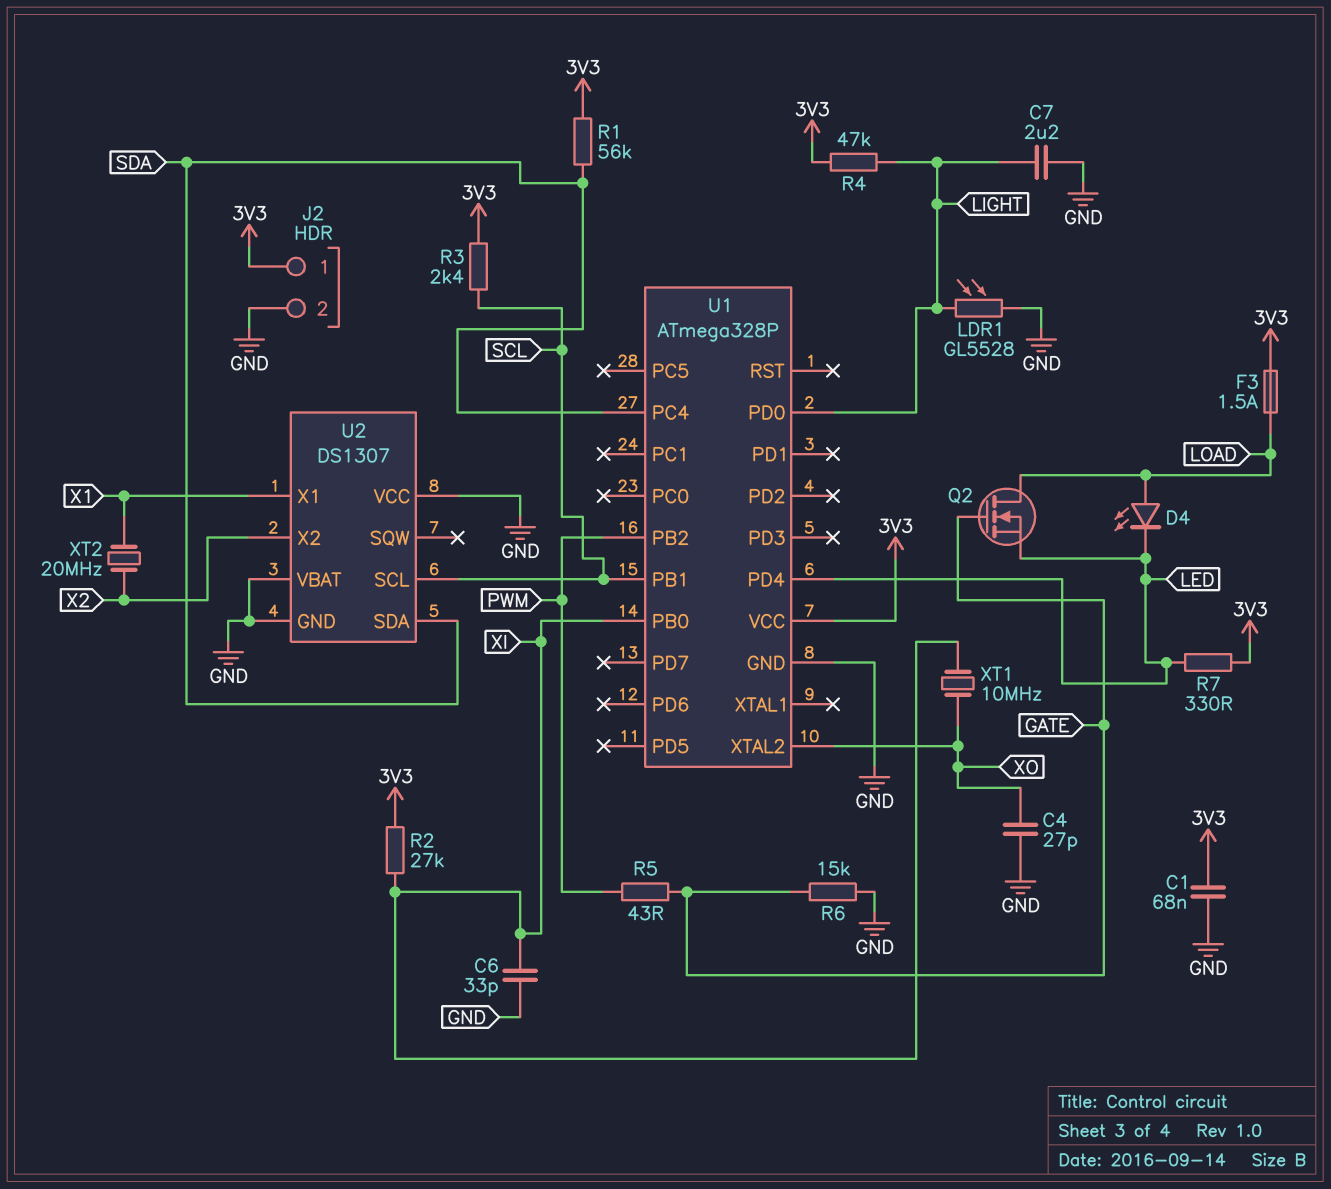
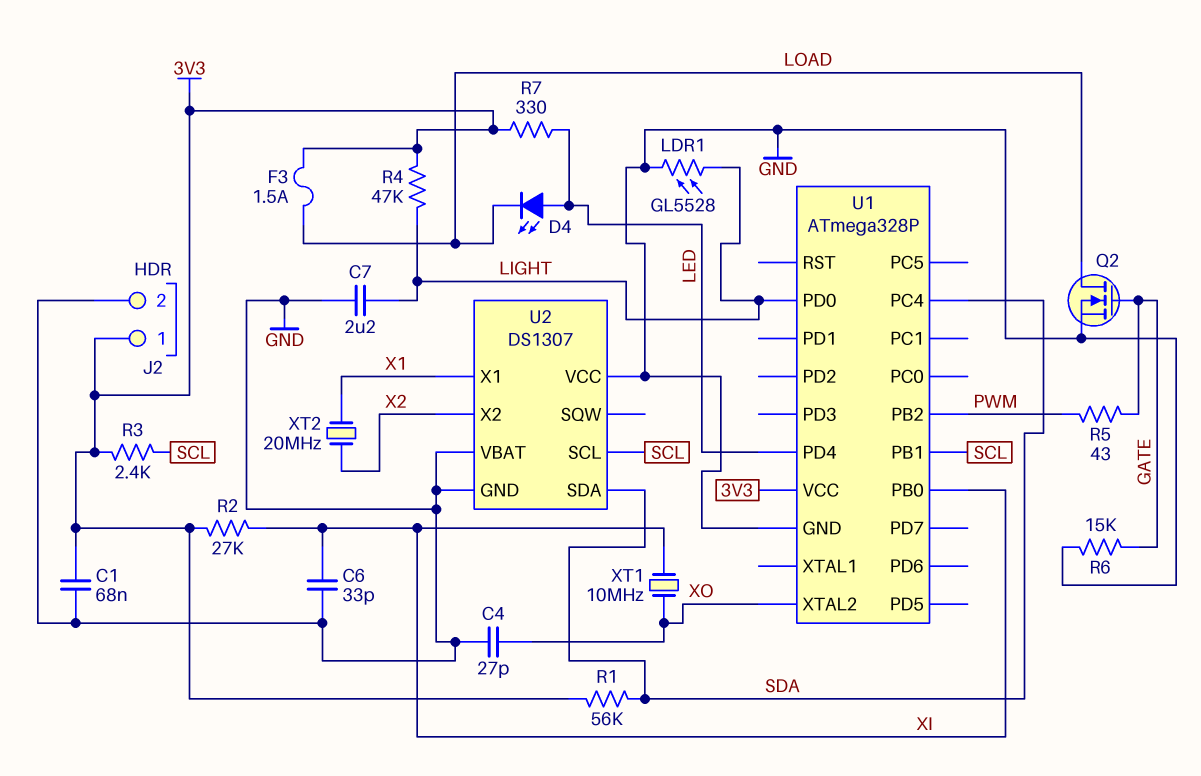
D4: LED (A LOAD, K LED) -> LED (A LED, K LOAD)
Q2: NMOS (G GATE, D LOAD, S LED) -> NMOS (G GATE, D LOAD, S GND)

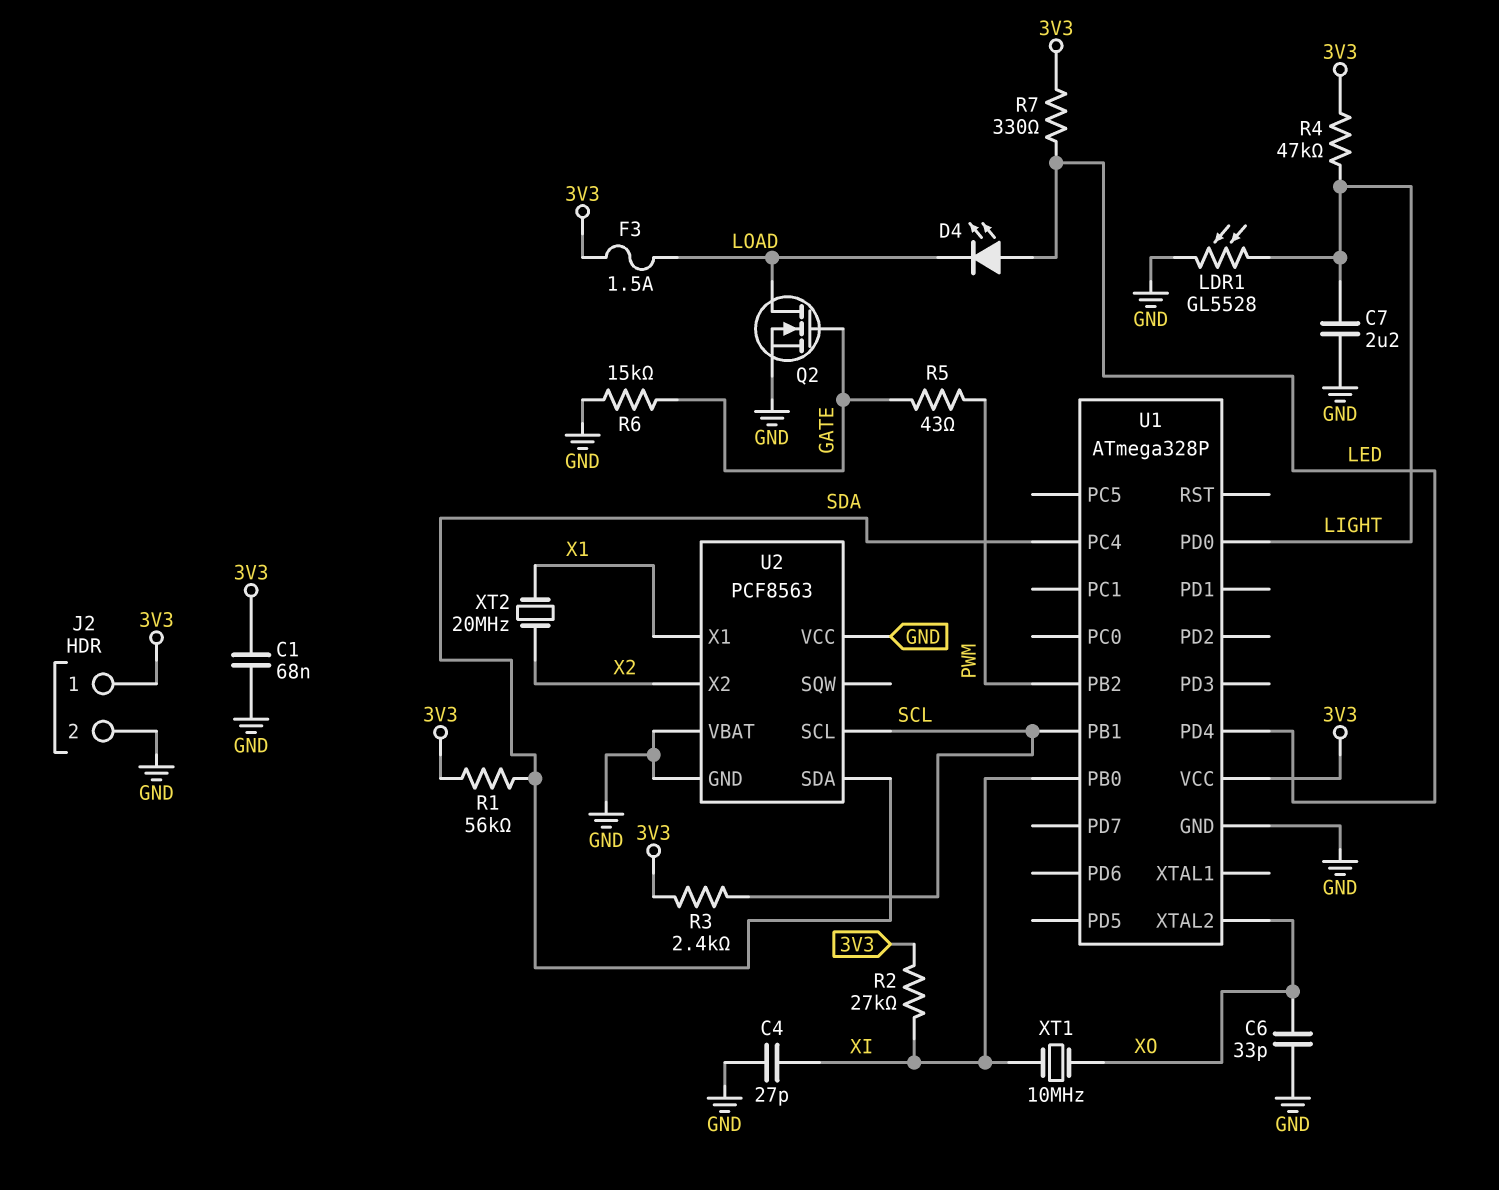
C4: 27pF (GND, XO) -> 27pF (GND, XI)
C6: 33pF (GND, XI) -> 33pF (GND, XO)
U2: DS1307 -> PCF8563

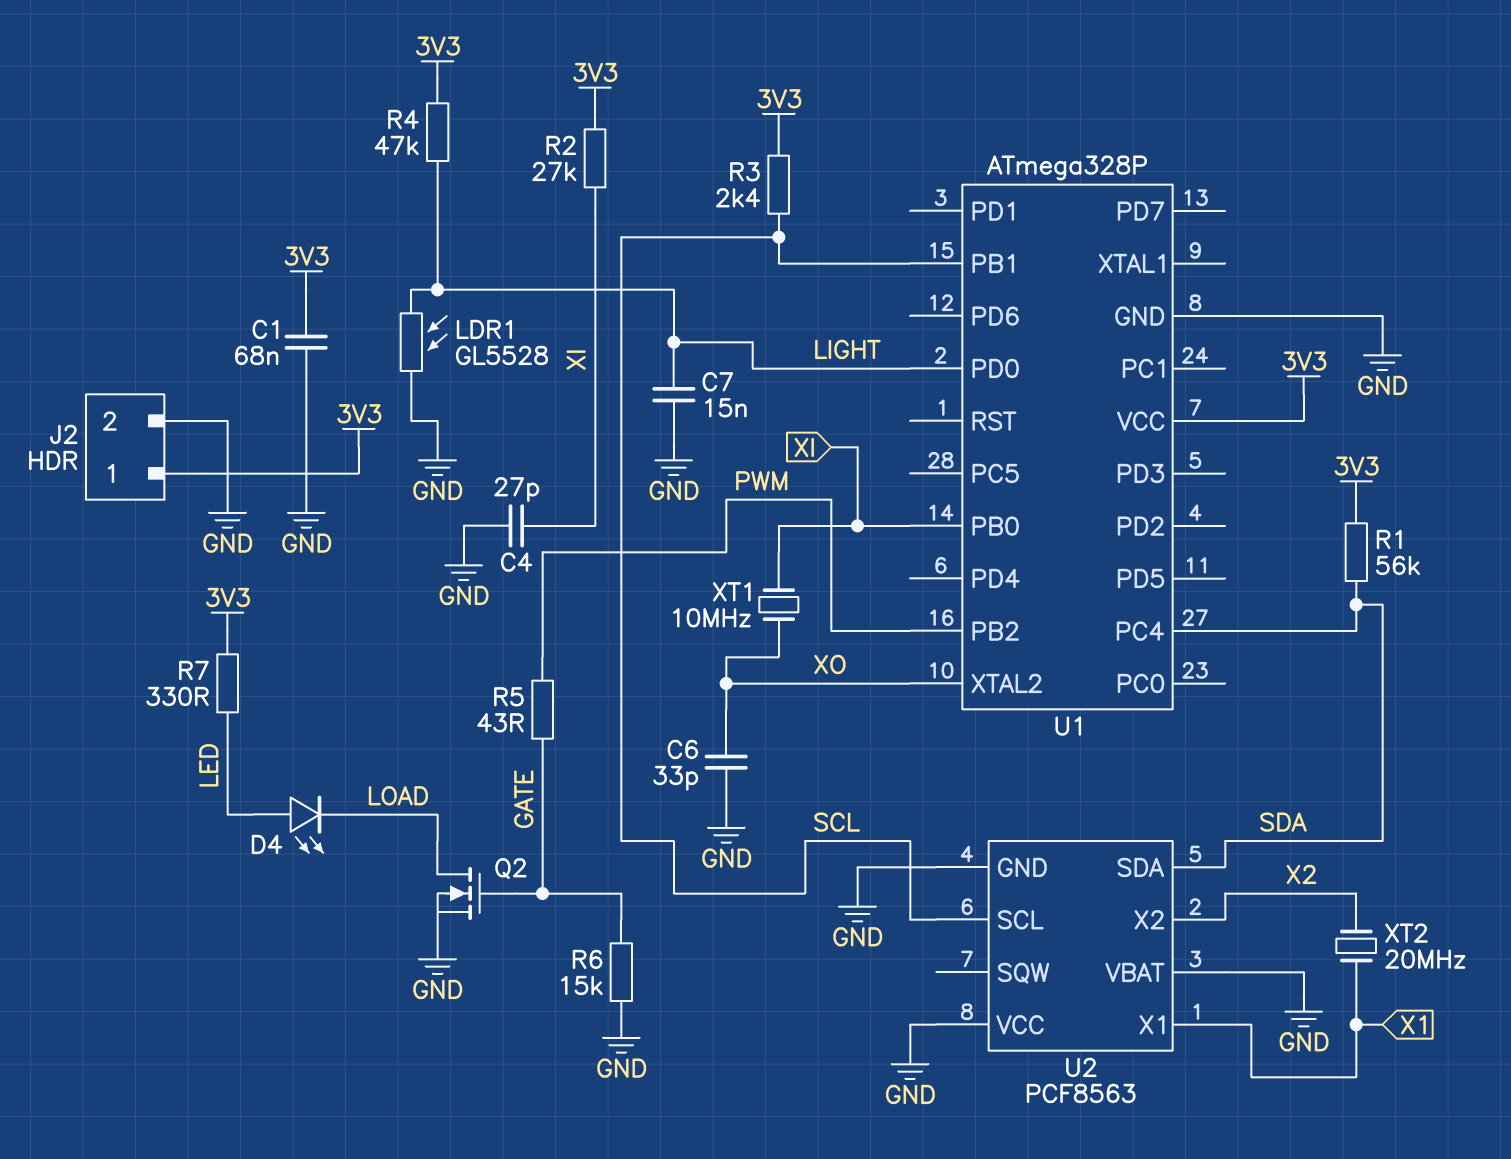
C7: 2.2uF (GND, LIGHT) -> 15nF (GND, LIGHT)
F3: 1.5A (3V3, LOAD) -> none
U1 pin PD4: LED -> none

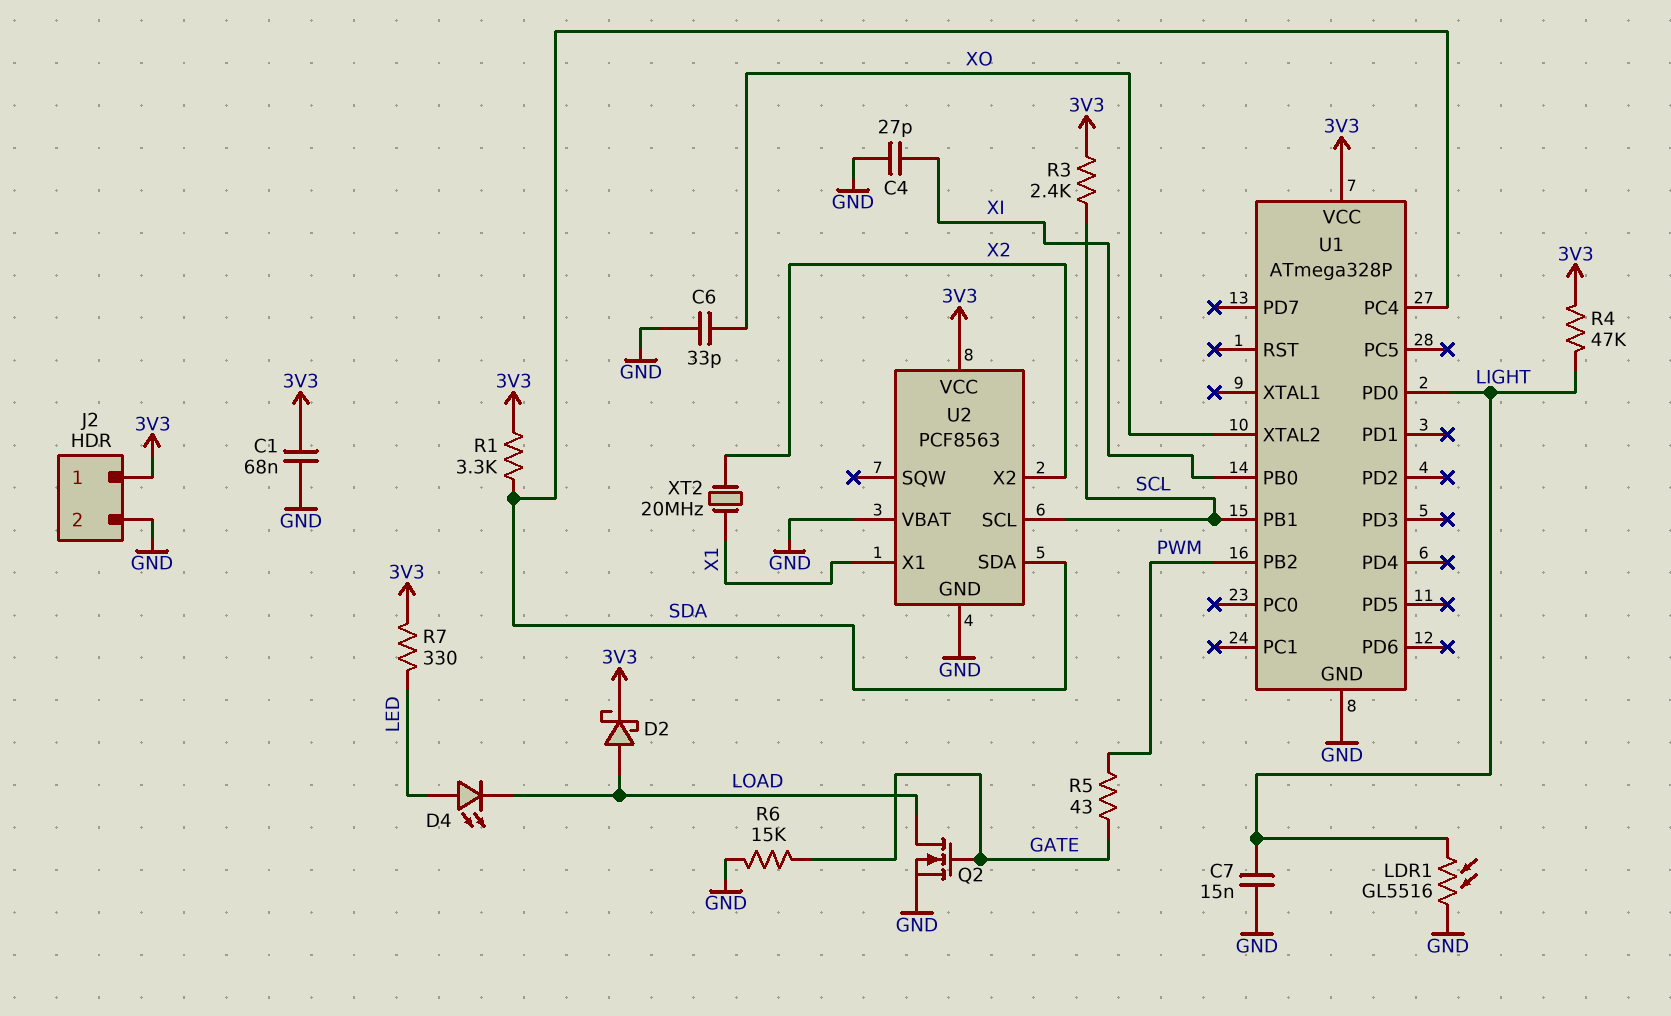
D2: none -> schottky (A LOAD, K 3V3)
LDR1: GL5528 (GND, LIGHT) -> GL5516 (GND, LIGHT)
R1: 56k (3V3, SDA) -> 3.3k (3V3, SDA)
R2: 27k (3V3, XI) -> none
U2 pin VCC: GND -> 3V3
XT1: 10MHz (XI, XO) -> none

